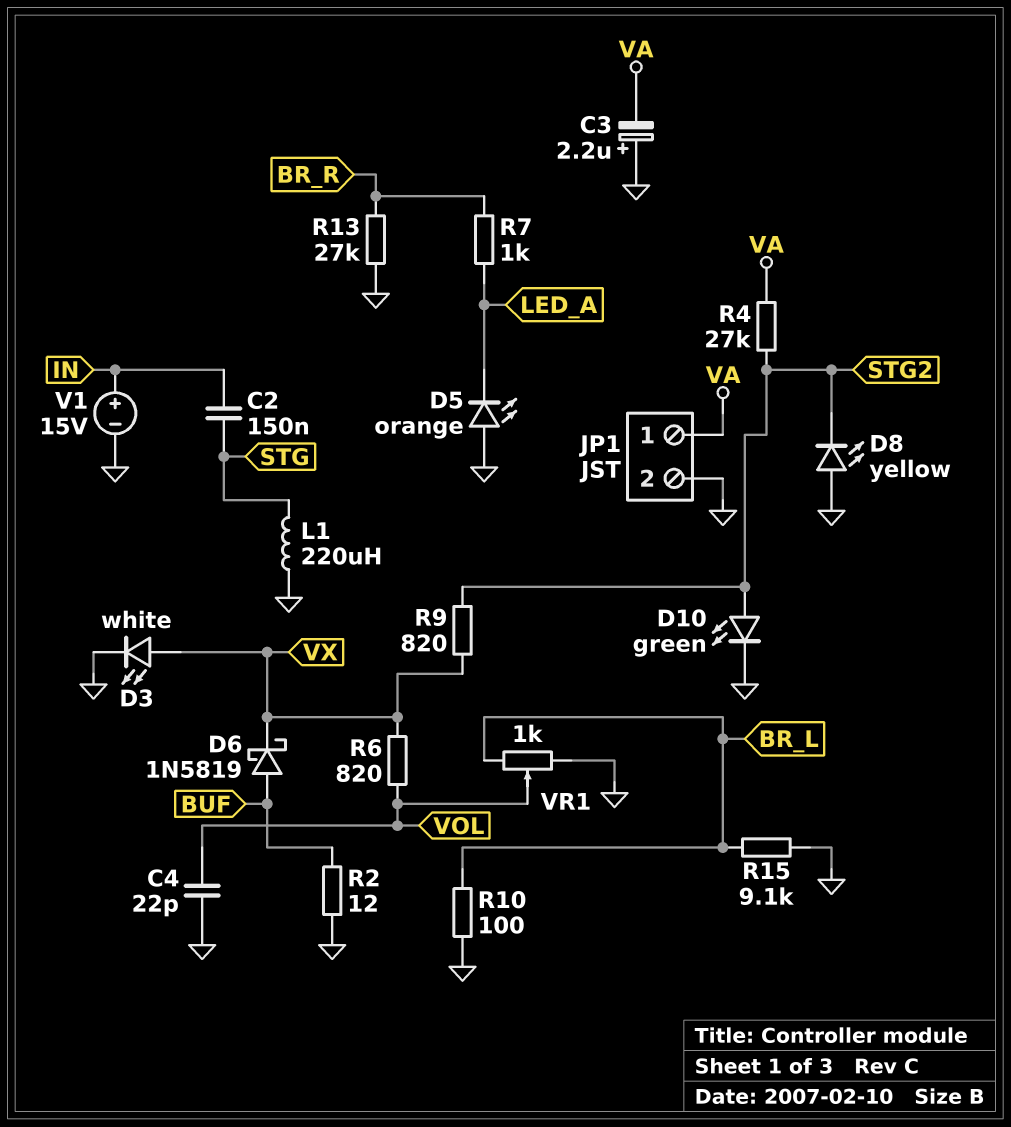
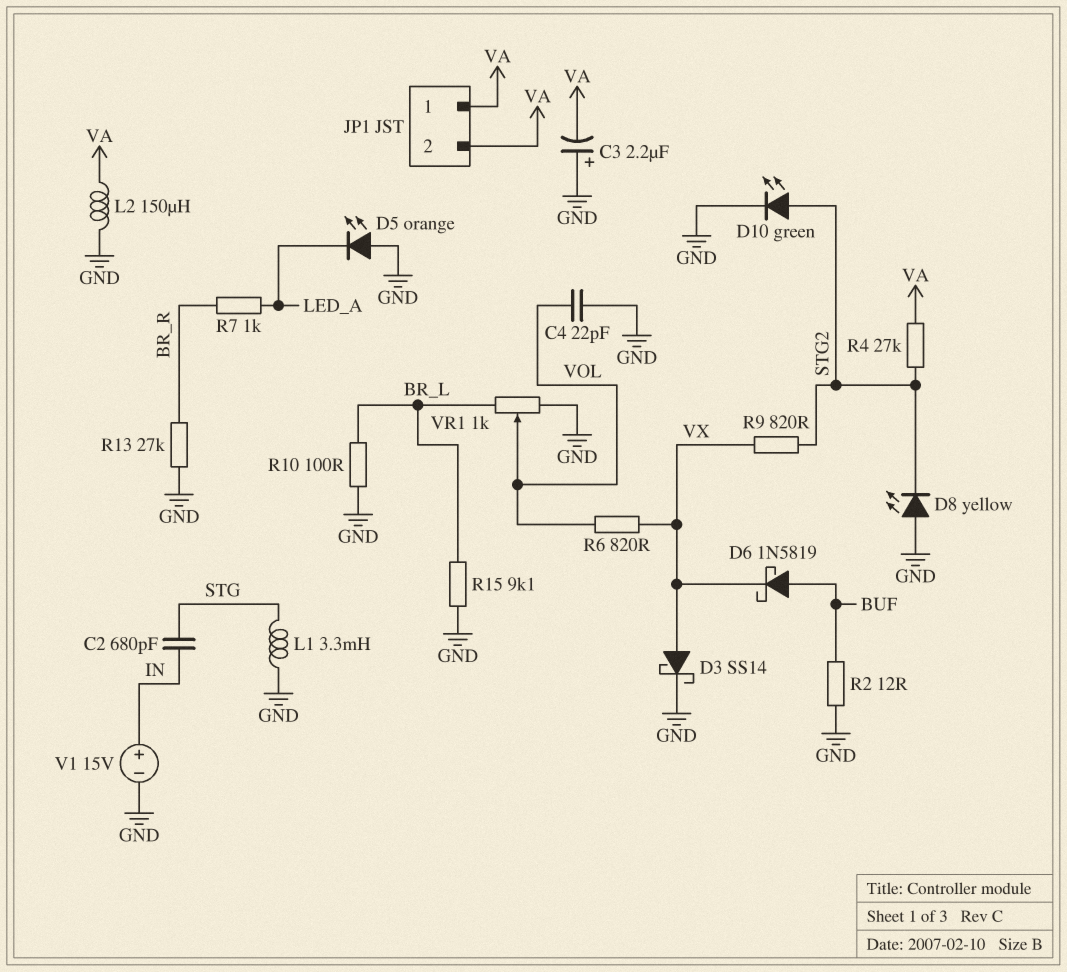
C2: 150nF (IN, STG) -> 680pF (IN, STG)
D3: LED white (A VX, K GND) -> schottky SS14 (A VX, K GND)
JP1 pin 2: GND -> VA
L1: 220uH (GND, STG) -> 3.3mH (GND, STG)
L2: none -> 150uH (GND, VA)

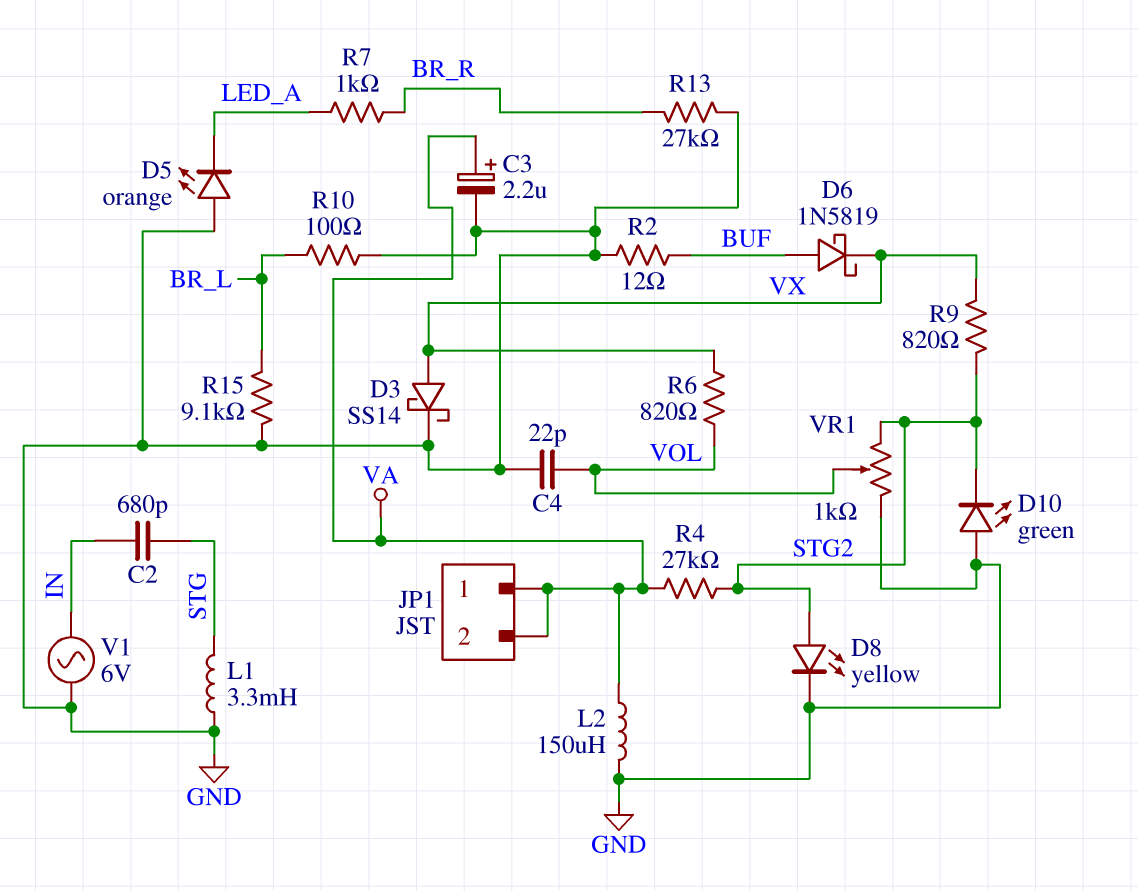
C3: 2.2uF (plus GND, minus VA) -> 2.2uF (plus VA, minus GND)
D8: LED yellow (A GND, K STG2) -> LED yellow (A STG2, K GND)
D10: LED green (A STG2, K GND) -> LED green (A GND, K STG2)
V1: 15V (plus IN, minus GND) -> AC 6V (GND, IN)
VR1: 1k (BR_L, GND, wiper VOL) -> 1k (GND, STG2, wiper VOL)

